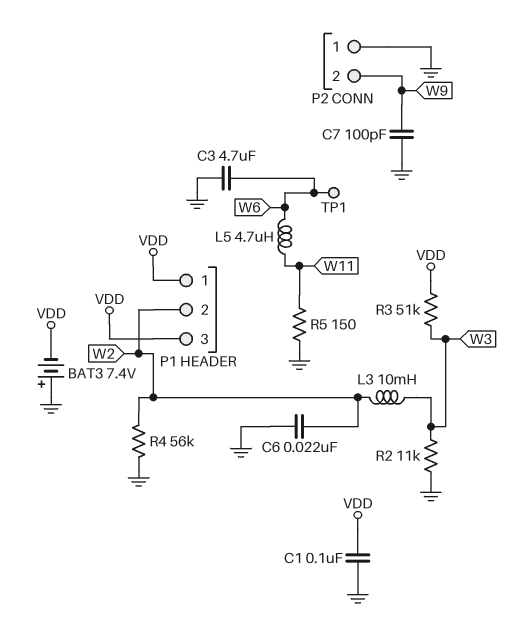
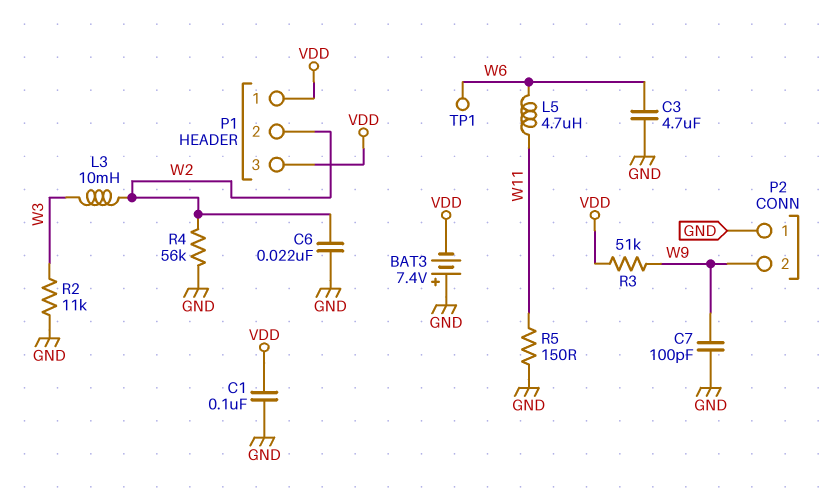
R3: 51k (VDD, W3) -> 51k (VDD, W9)

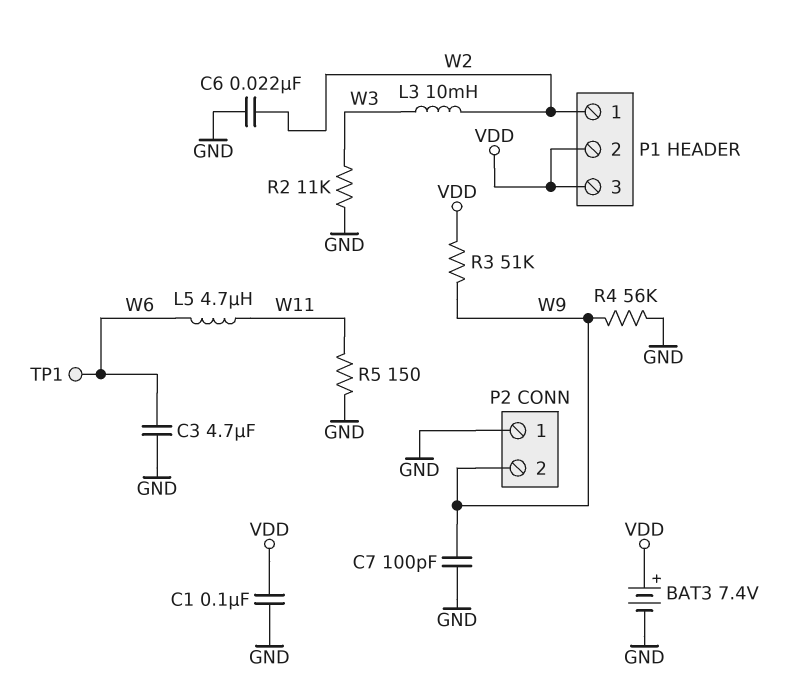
BAT3: 7.4V (plus GND, minus VDD) -> 7.4V (plus VDD, minus GND)
P1 pin 1: VDD -> W2
P1 pin 2: W2 -> VDD
R4: 56k (GND, W2) -> 56k (GND, W9)

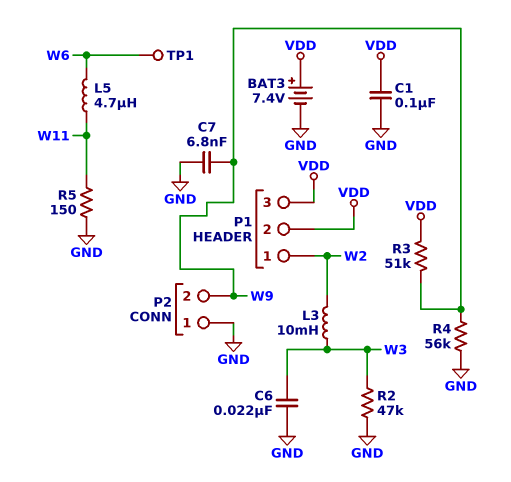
C3: 4.7uF (GND, W6) -> none
C6: 22nF (GND, W2) -> 22nF (GND, W3)
C7: 100pF (GND, W9) -> 6.8nF (GND, W9)
R2: 11k (GND, W3) -> 47k (GND, W3)

